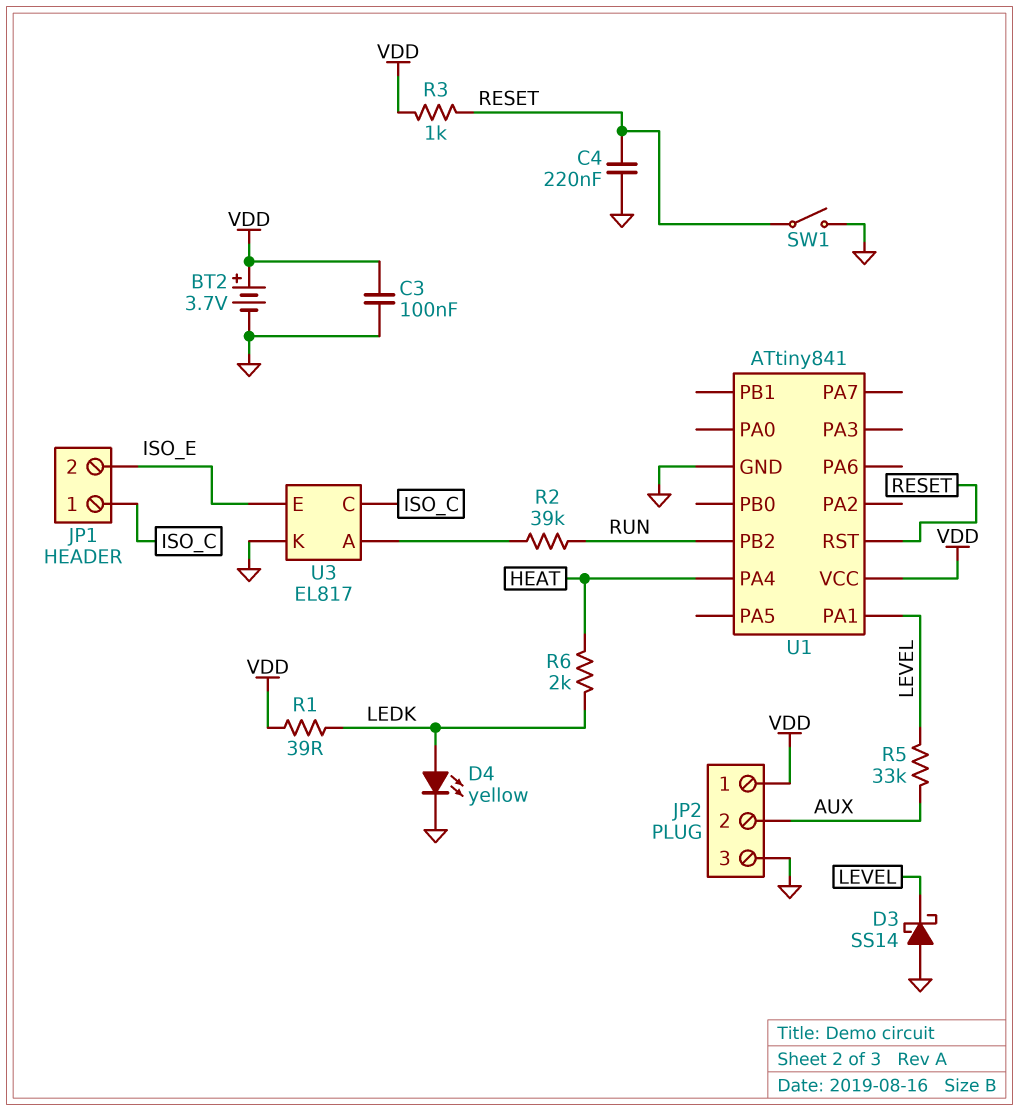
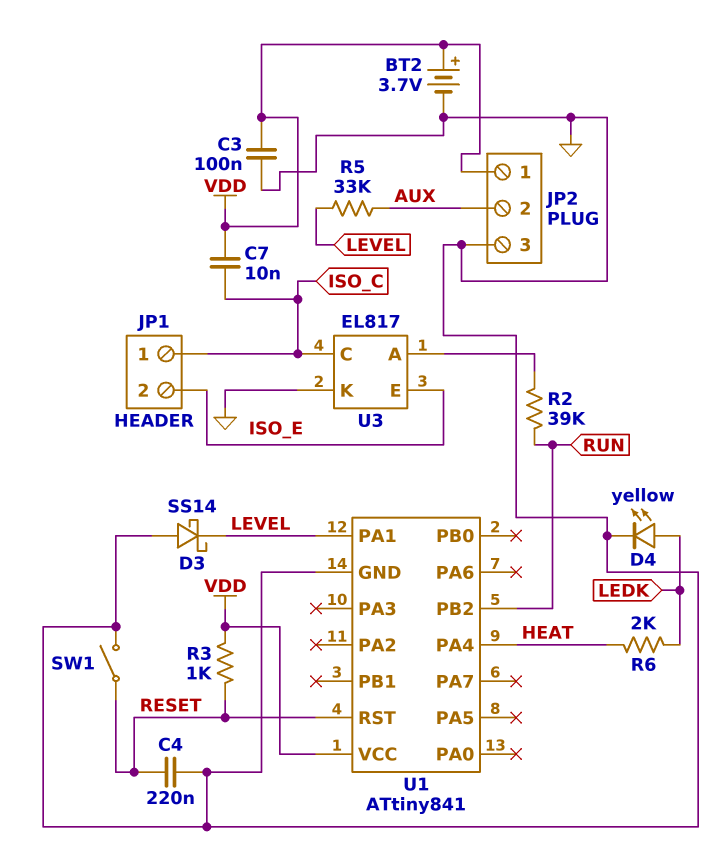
C7: none -> 10nF (ISO_C, VDD)
R1: 39 (LEDK, VDD) -> none

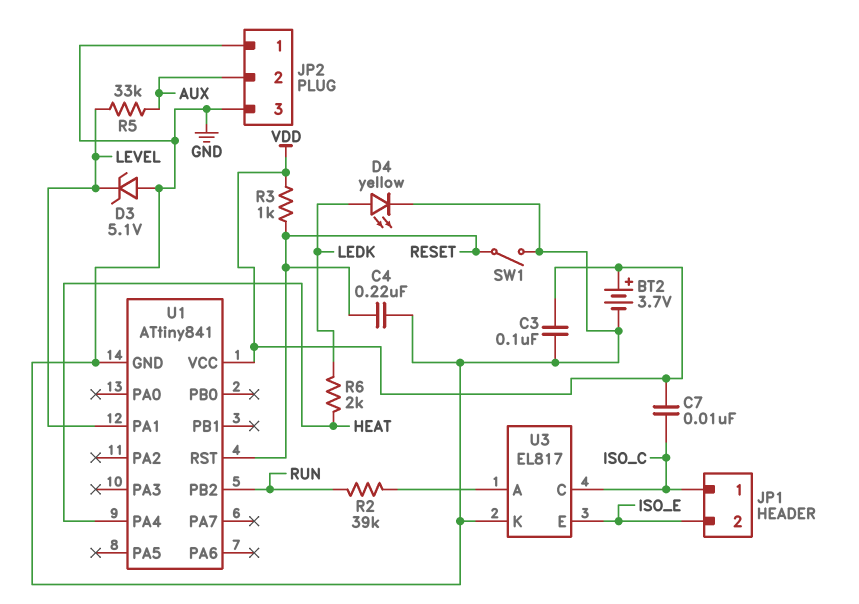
D3: schottky SS14 (A GND, K LEVEL) -> zener 5.1V (A GND, K LEVEL)
JP2 pin 1: VDD -> GND

